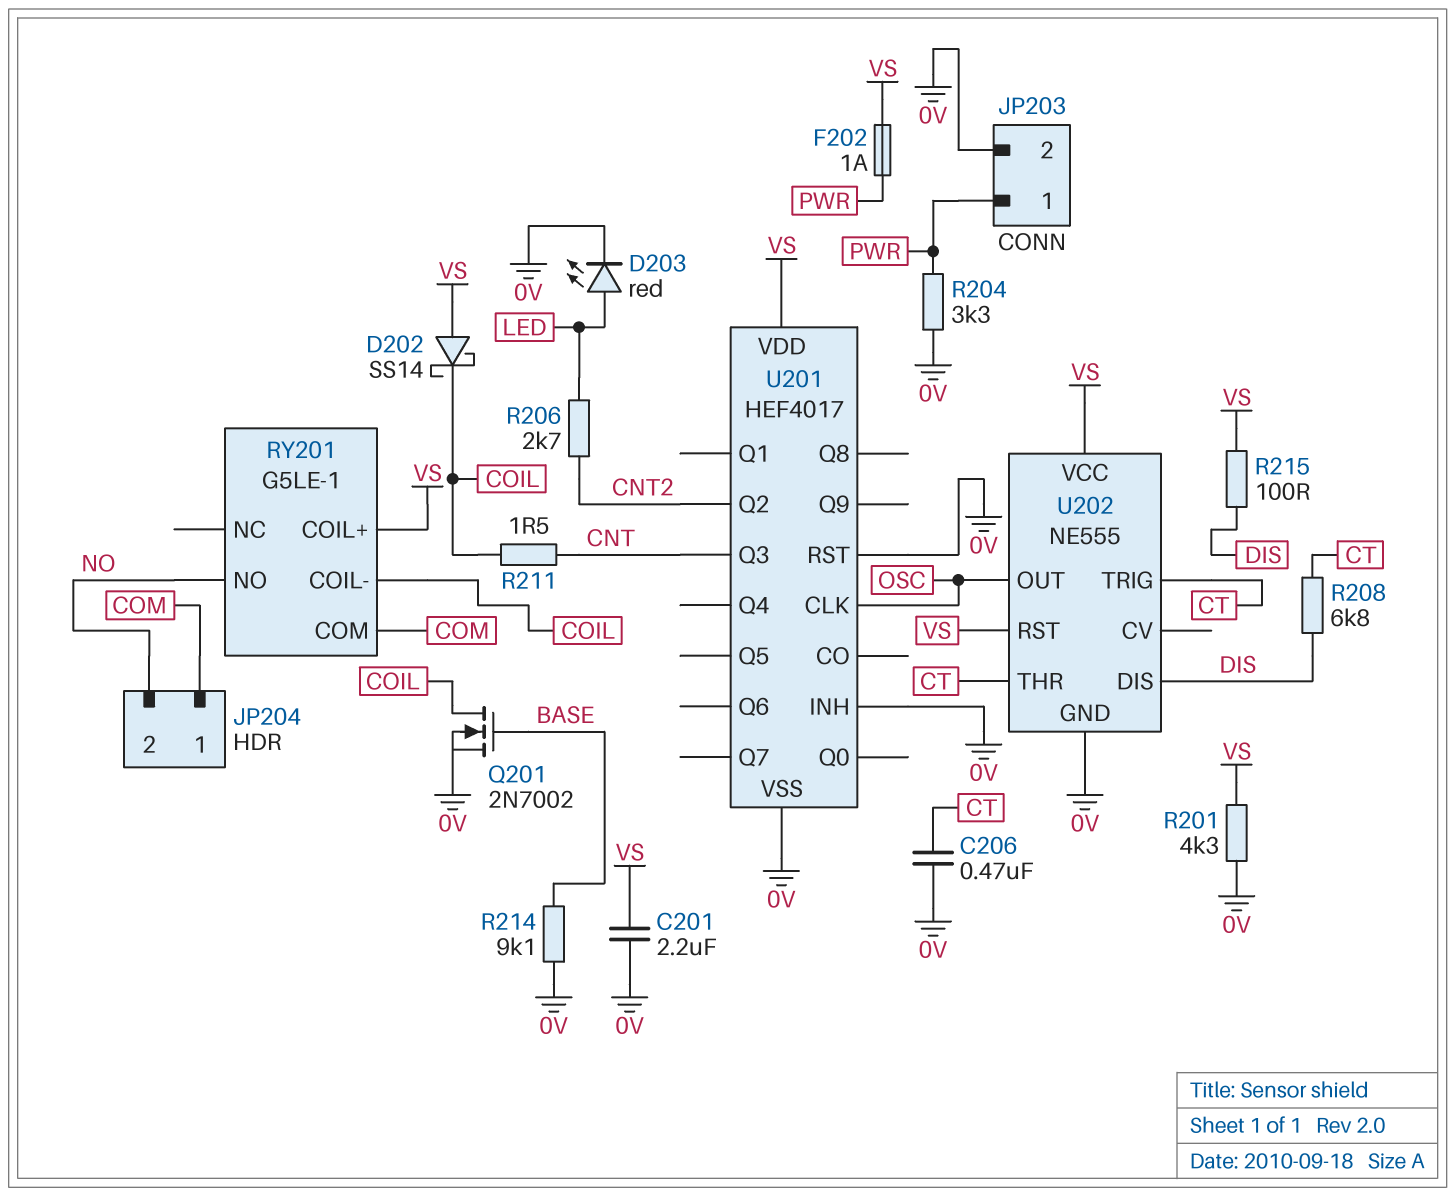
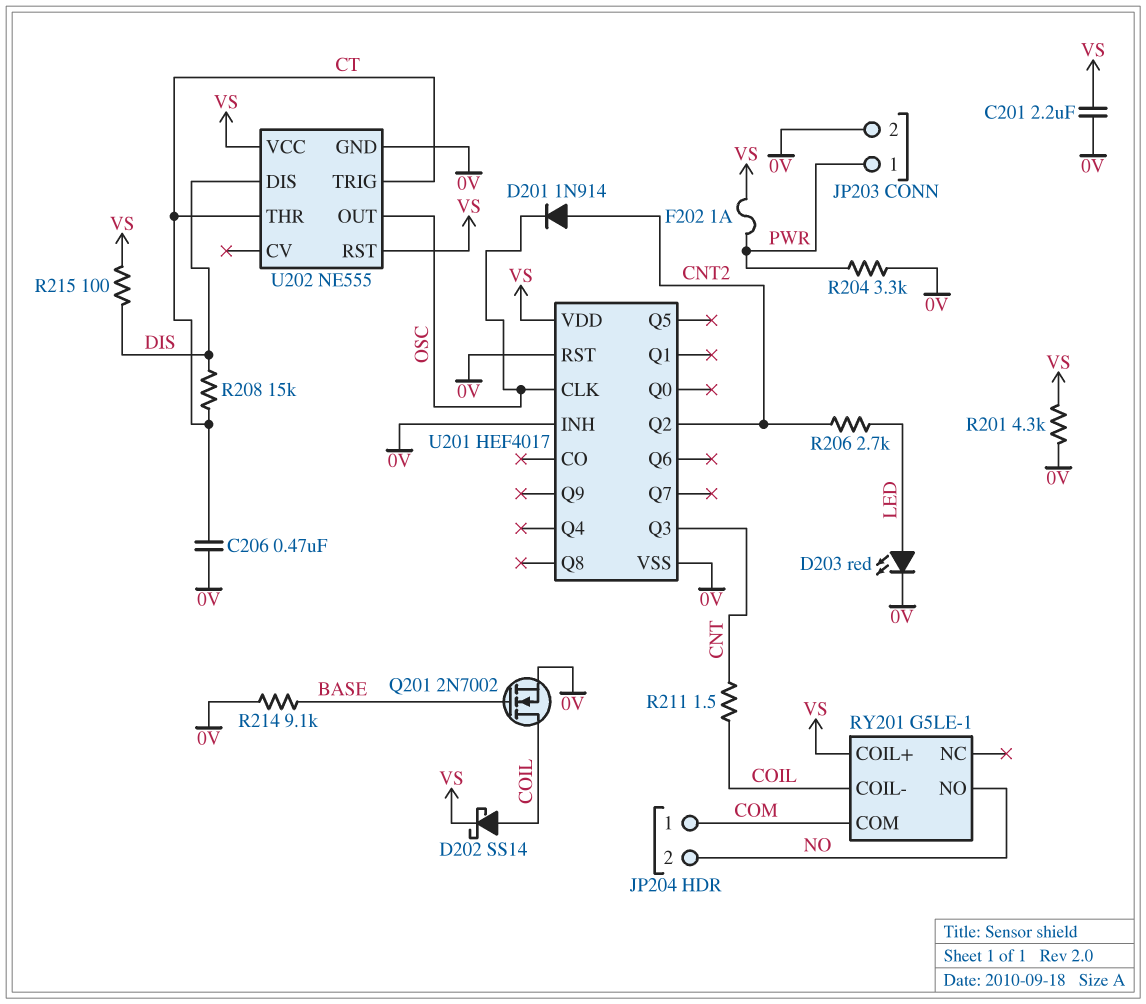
D201: none -> diode 1N914 (A CNT2, K OSC)
D202: schottky SS14 (A VS, K COIL) -> schottky SS14 (A COIL, K VS)
R208: 6.8k (CT, DIS) -> 15k (CT, DIS)

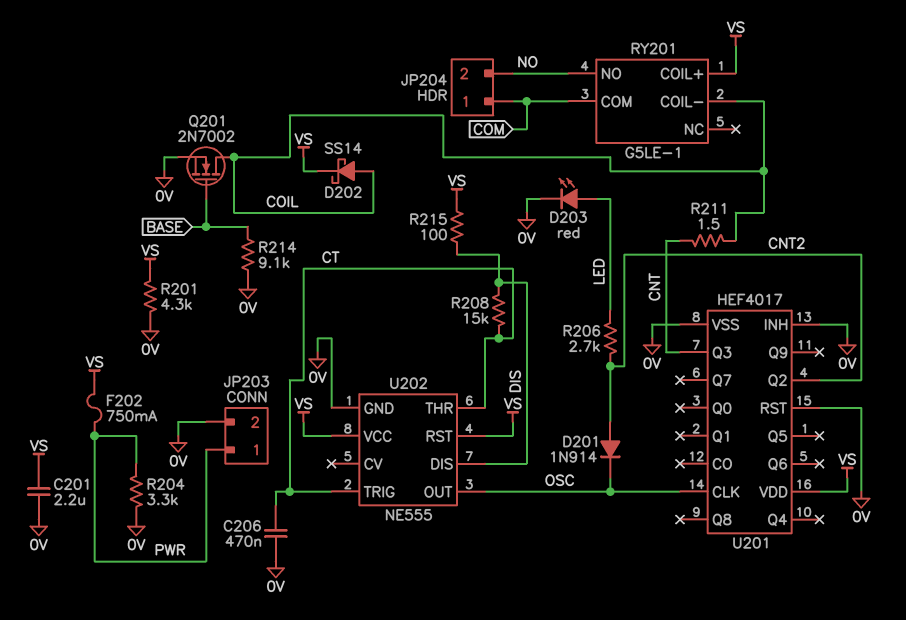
F202: 1A (PWR, VS) -> 750mA (PWR, VS)

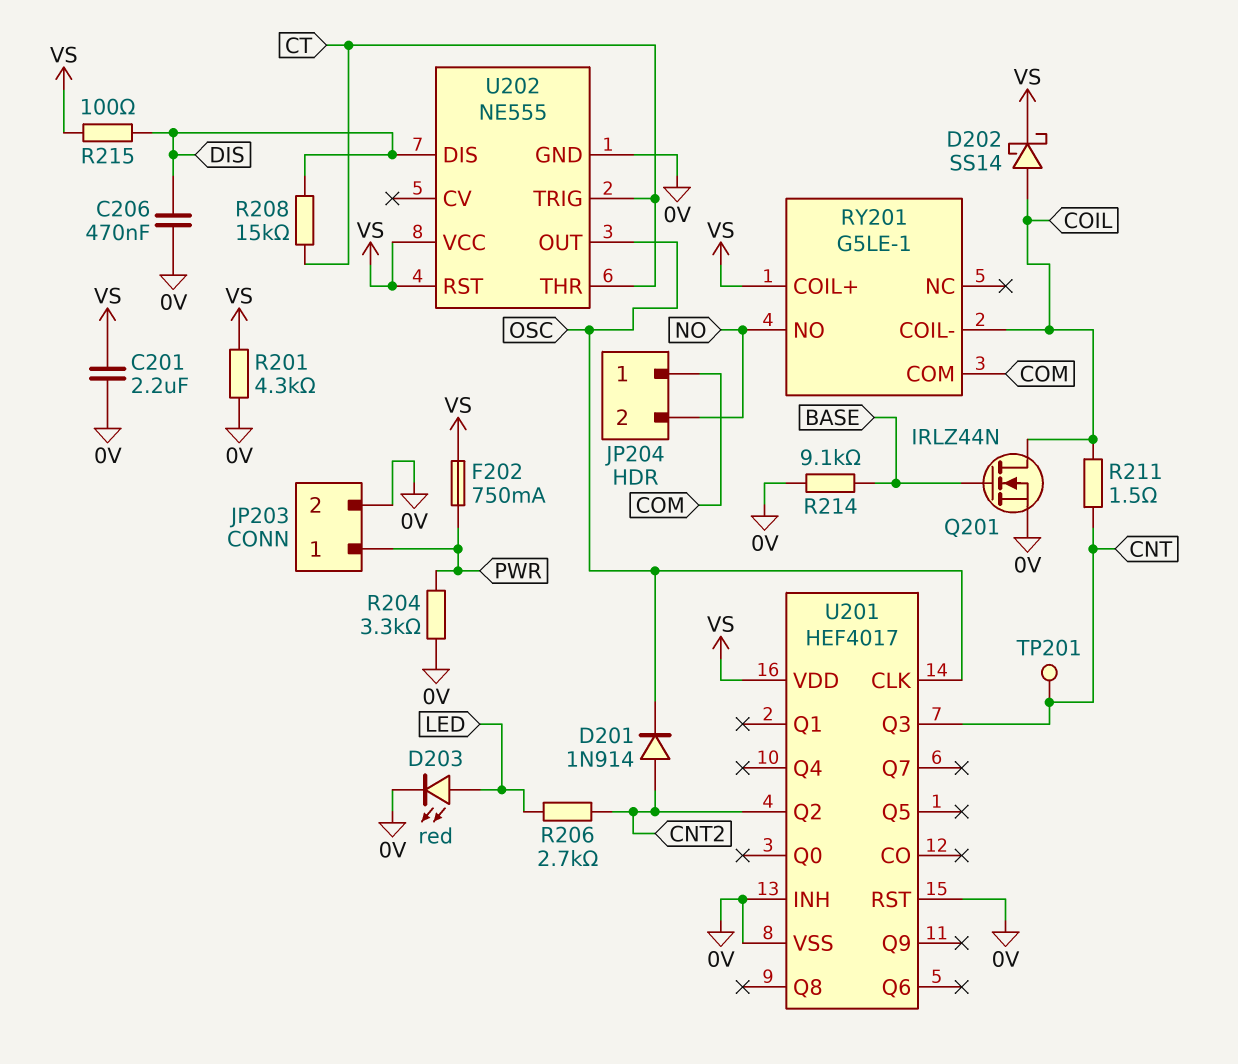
C206: 470nF (0V, CT) -> 470nF (0V, DIS)
Q201: NMOS 2N7002 (G BASE, D COIL, S 0V) -> NMOS IRLZ44N (G BASE, D COIL, S 0V)
TP201: none -> test point (CNT)

